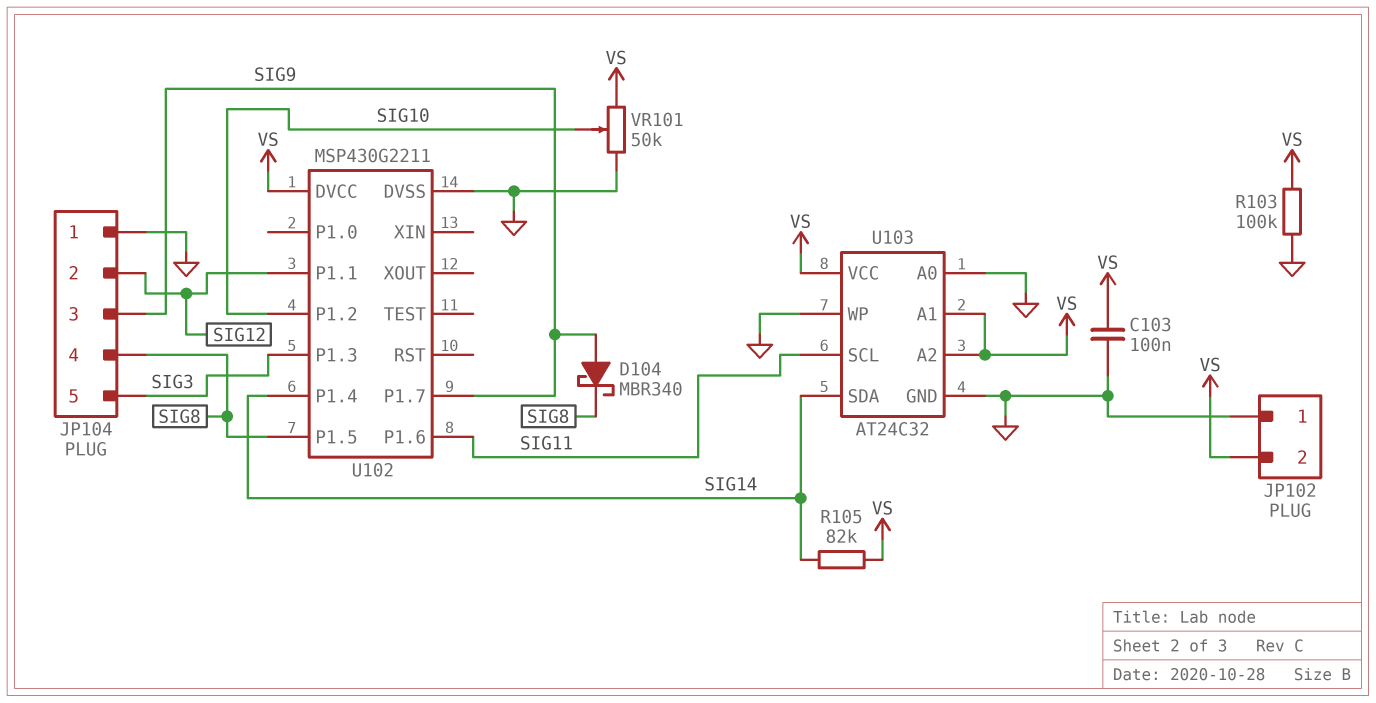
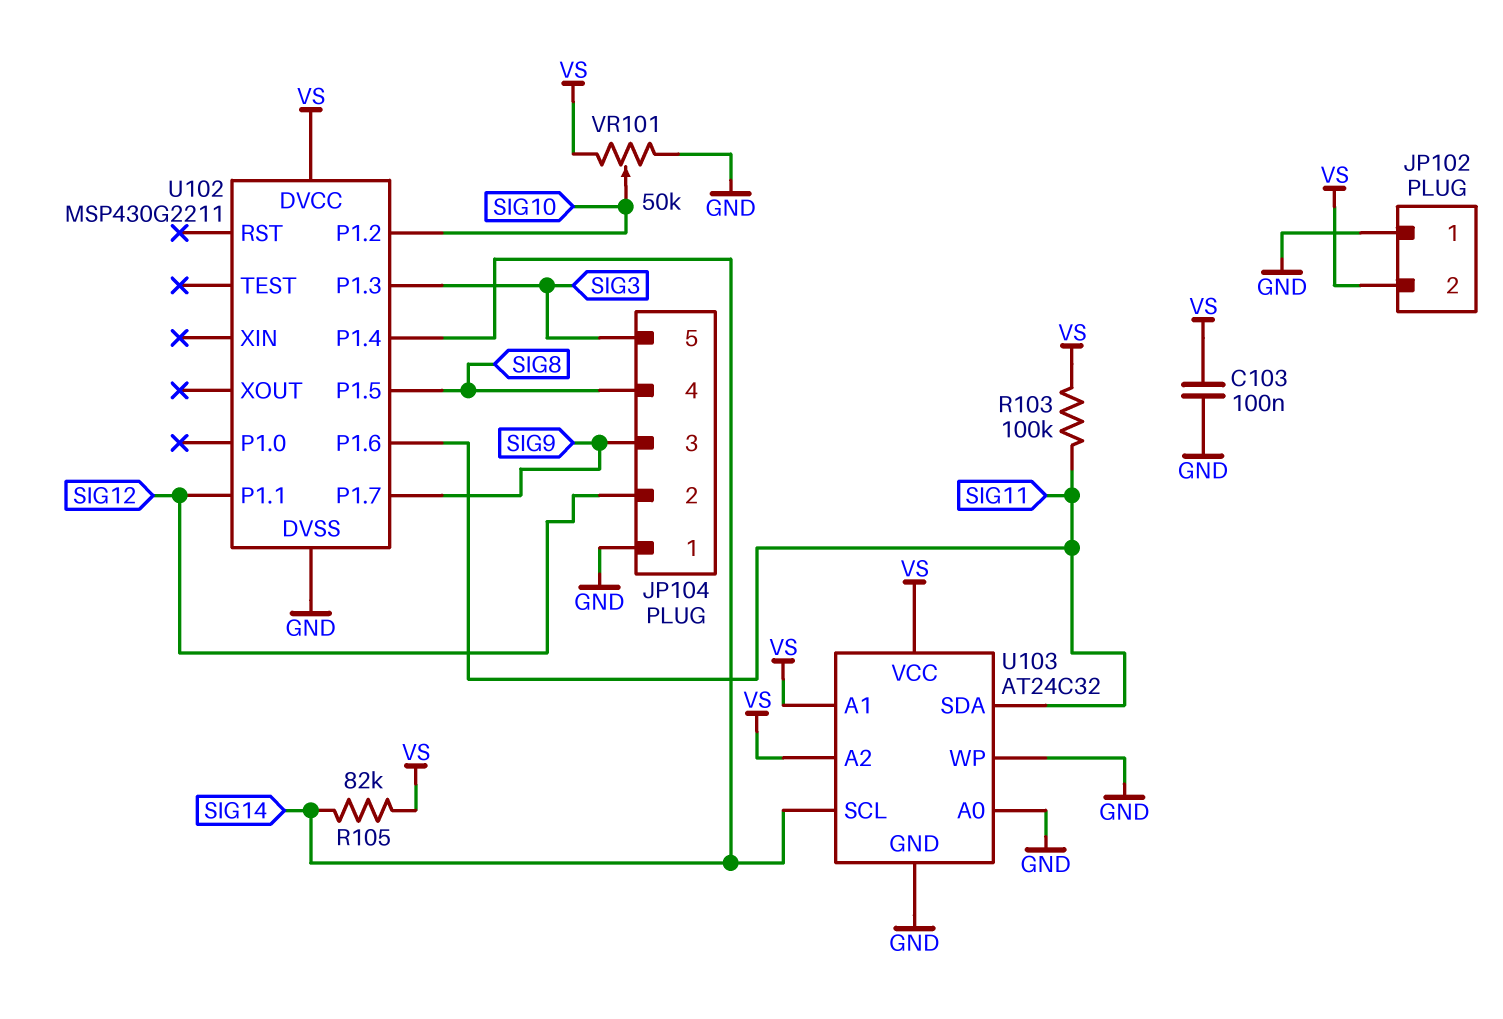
D104: schottky MBR340 (A SIG9, K SIG8) -> none
R103: 100k (GND, VS) -> 100k (SIG11, VS)
U103 pin SCL: SIG11 -> SIG14
U103 pin SDA: SIG14 -> SIG11

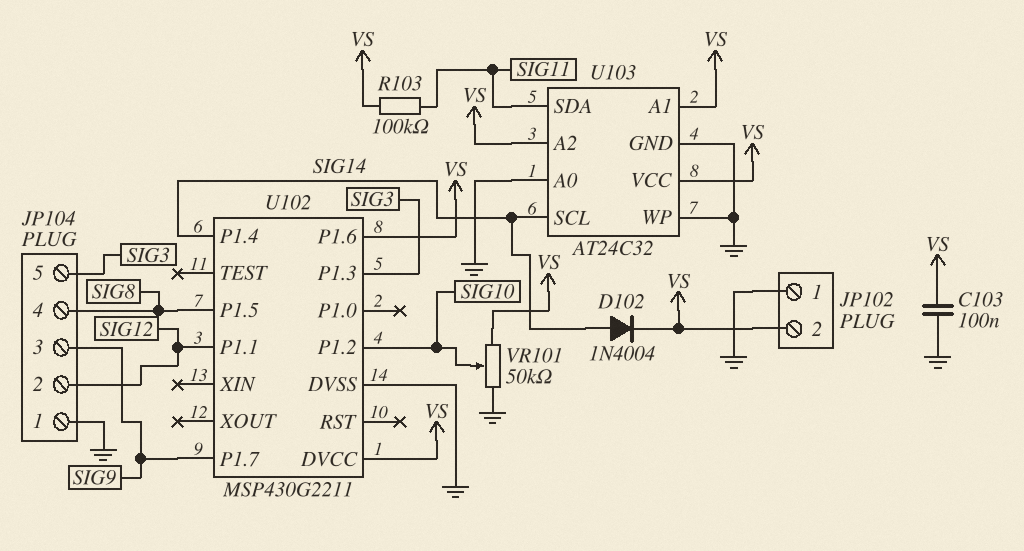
D102: none -> diode 1N4004 (A SIG14, K VS)
R105: 82k (SIG14, VS) -> none
U102 pin P1.6: SIG11 -> VS

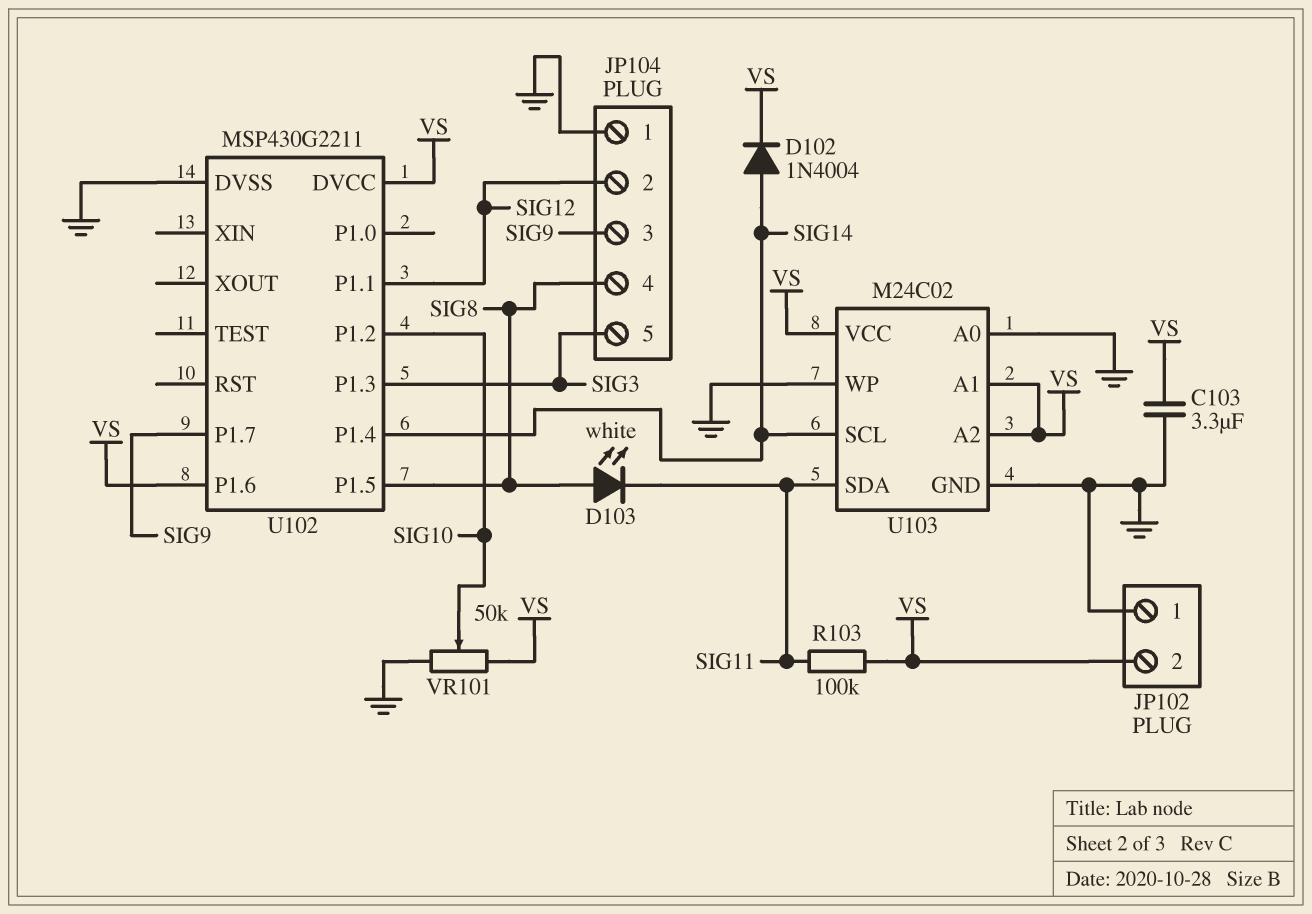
C103: 100nF (GND, VS) -> 3.3uF (GND, VS)
D103: none -> LED white (A SIG8, K SIG11)
U103: AT24C32 -> M24C02

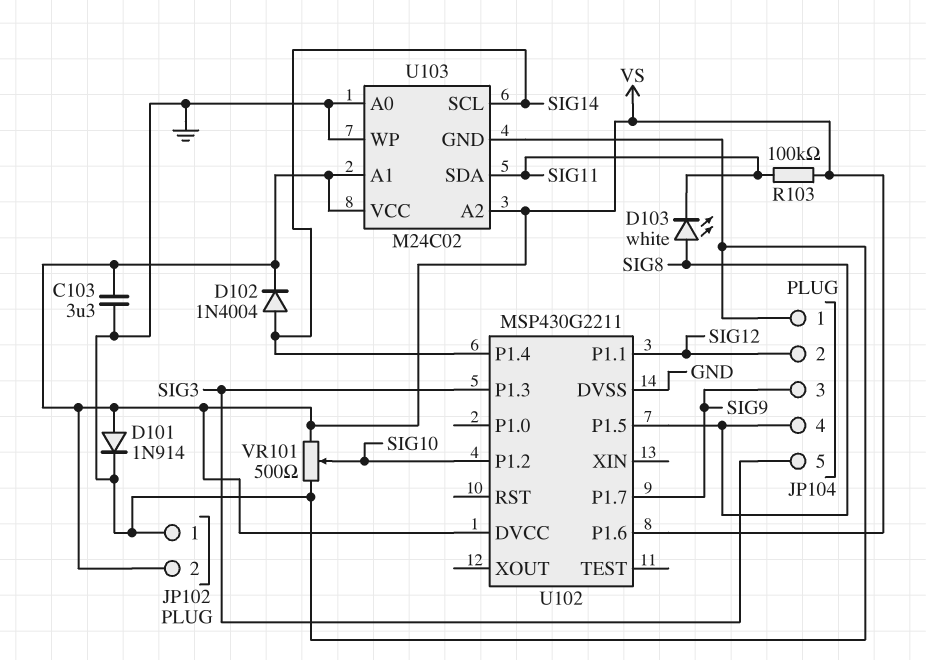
D101: none -> diode 1N914 (A VS, K GND)
VR101: 50k (GND, VS, wiper SIG10) -> 500 (GND, VS, wiper SIG10)

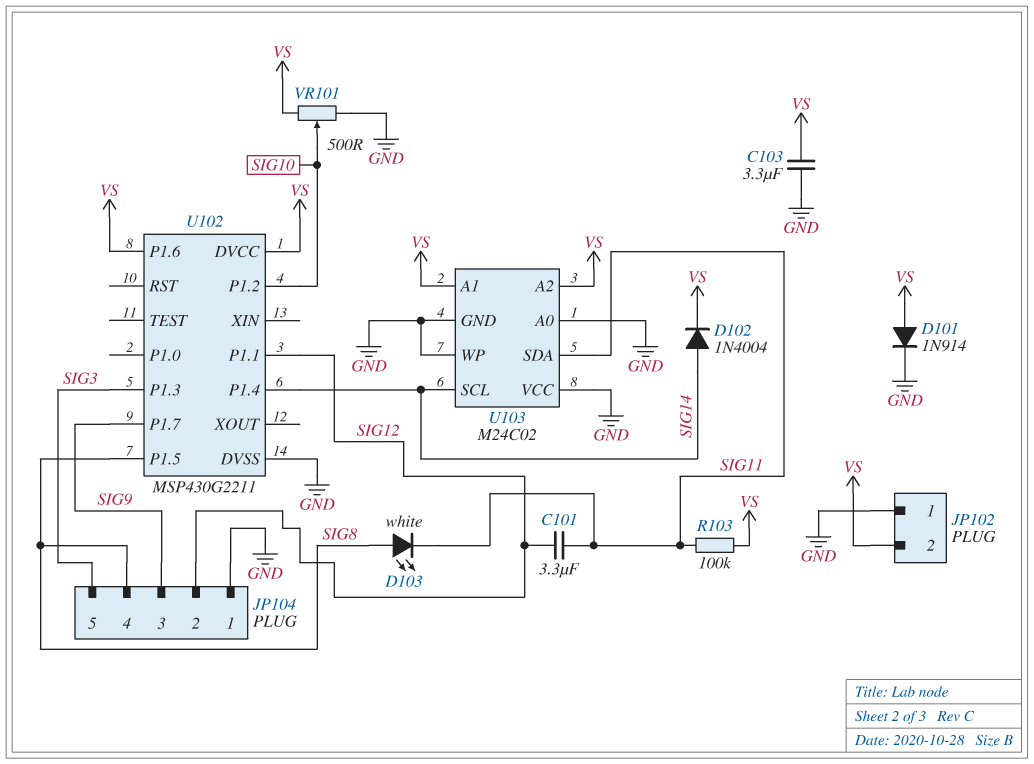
C101: none -> 3.3uF (SIG11, SIG12)
U103 pin VCC: VS -> GND

